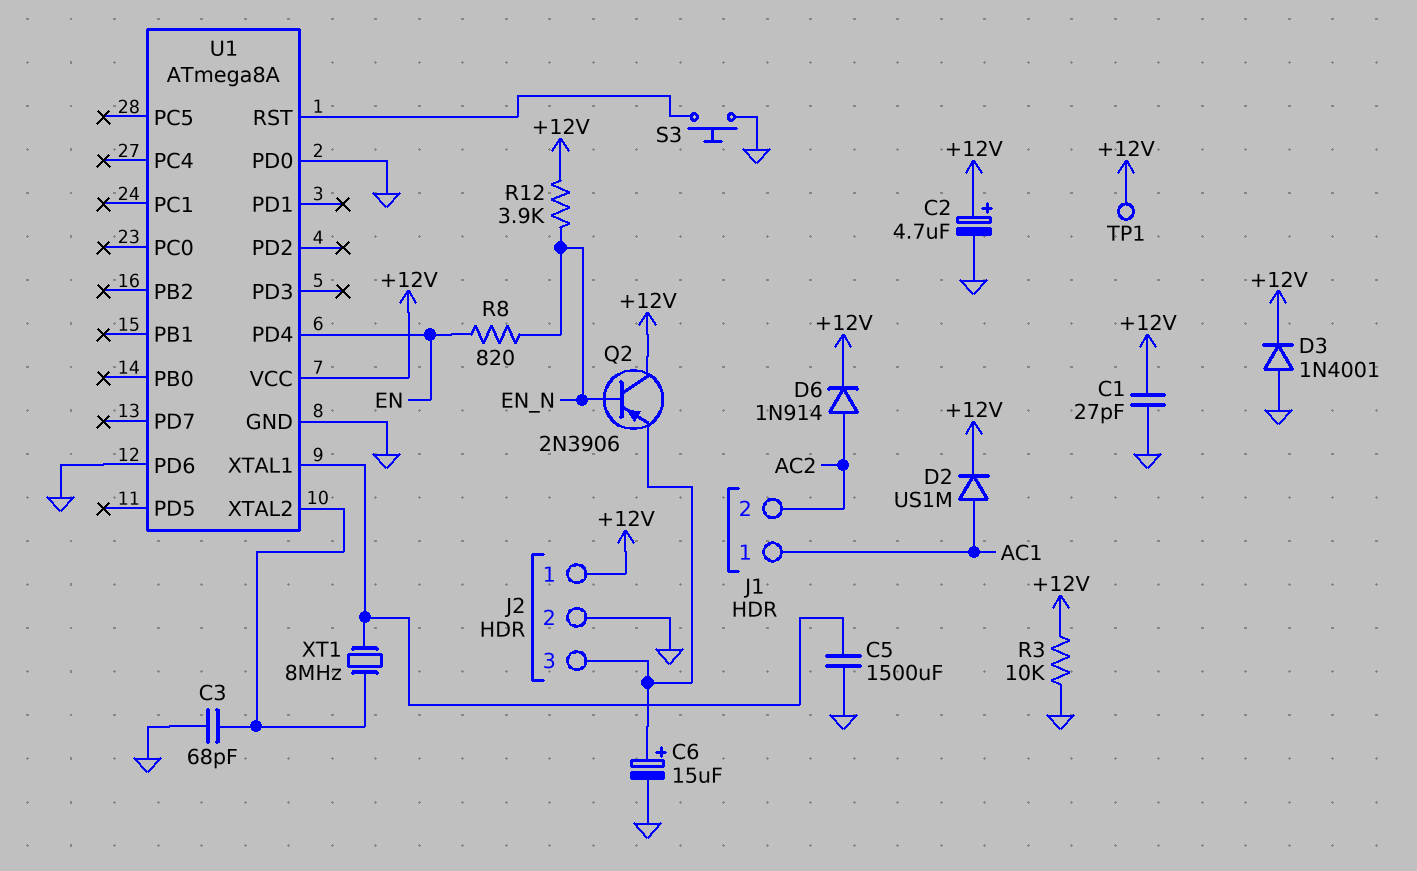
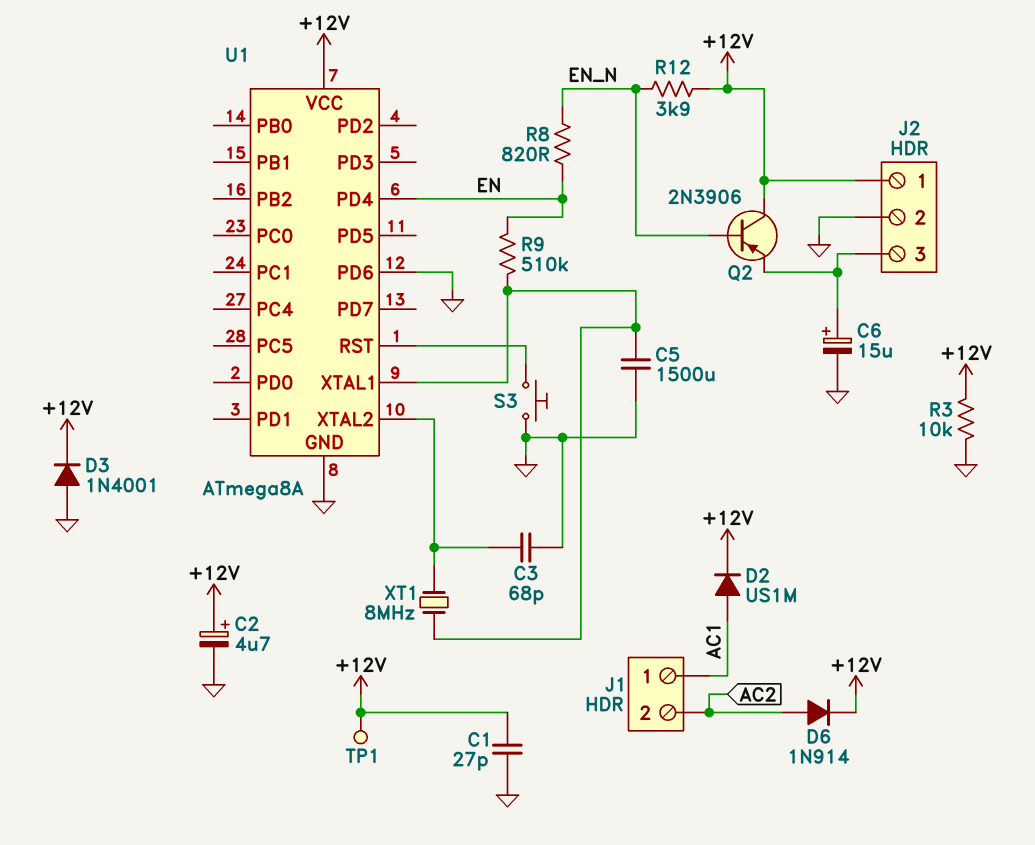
R9: none -> 510k (EN, U1/XTAL1)
U1 pin PD0: GND -> none

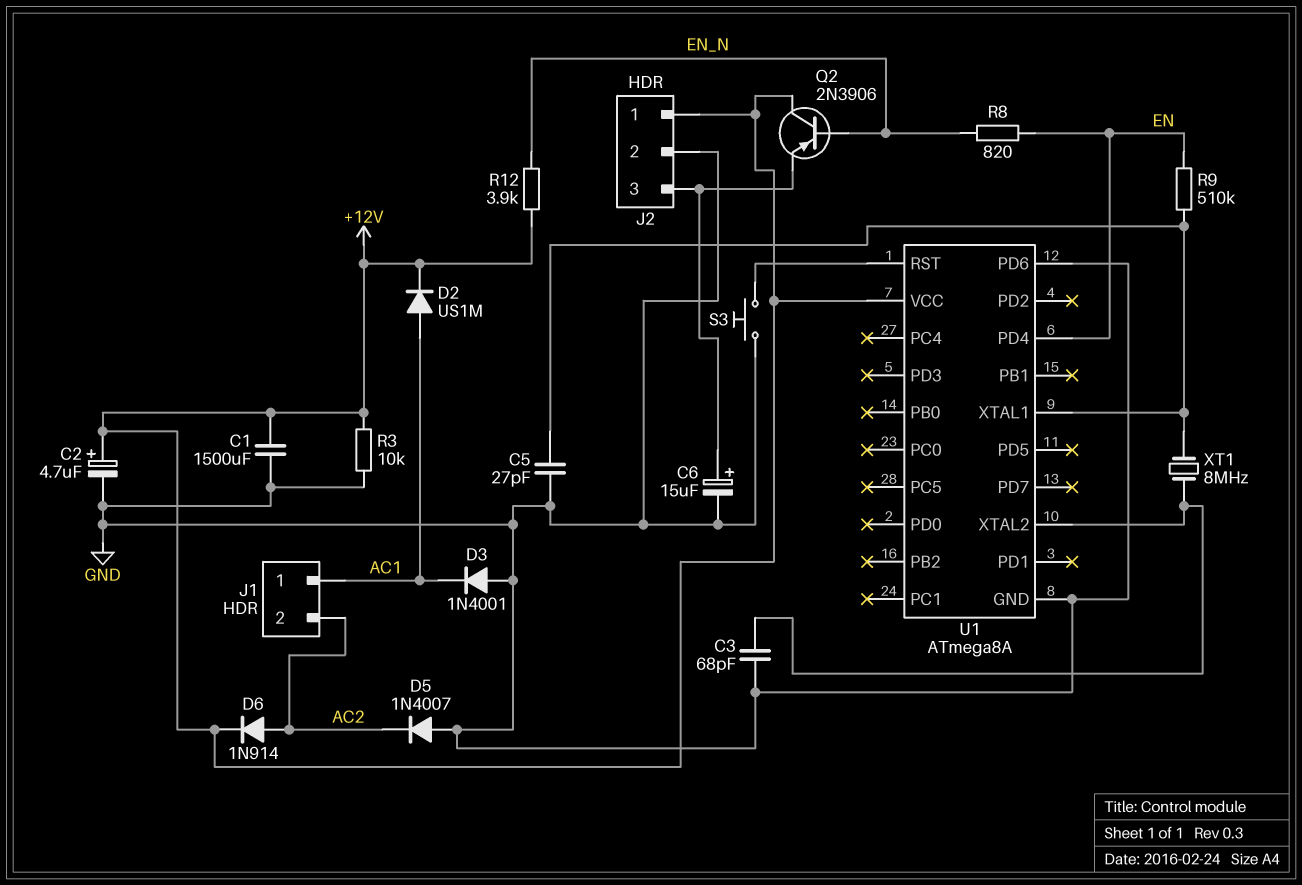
C1: 27pF (+12V, GND) -> 1500uF (+12V, GND)
C5: 1500uF (GND, U1/XTAL1) -> 27pF (GND, U1/XTAL1)
D3: diode 1N4001 (A GND, K +12V) -> diode 1N4001 (A GND, K AC1)
D5: none -> diode 1N4007 (A GND, K AC2)
TP1: test point (+12V) -> none

